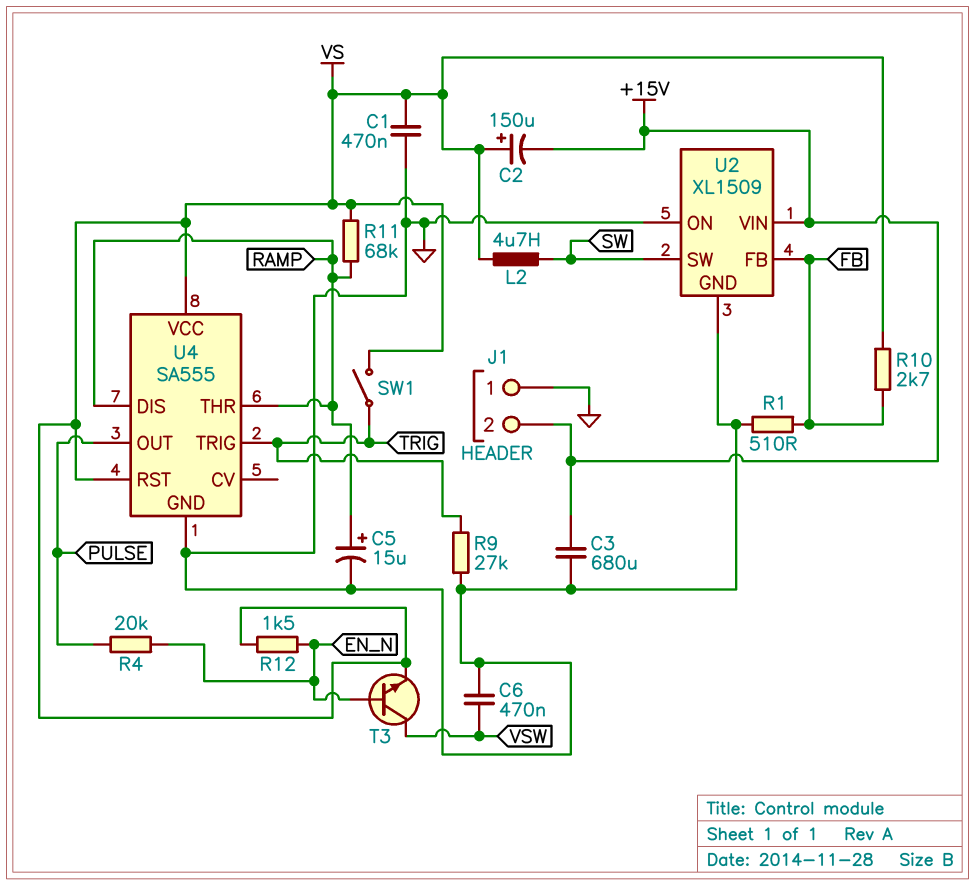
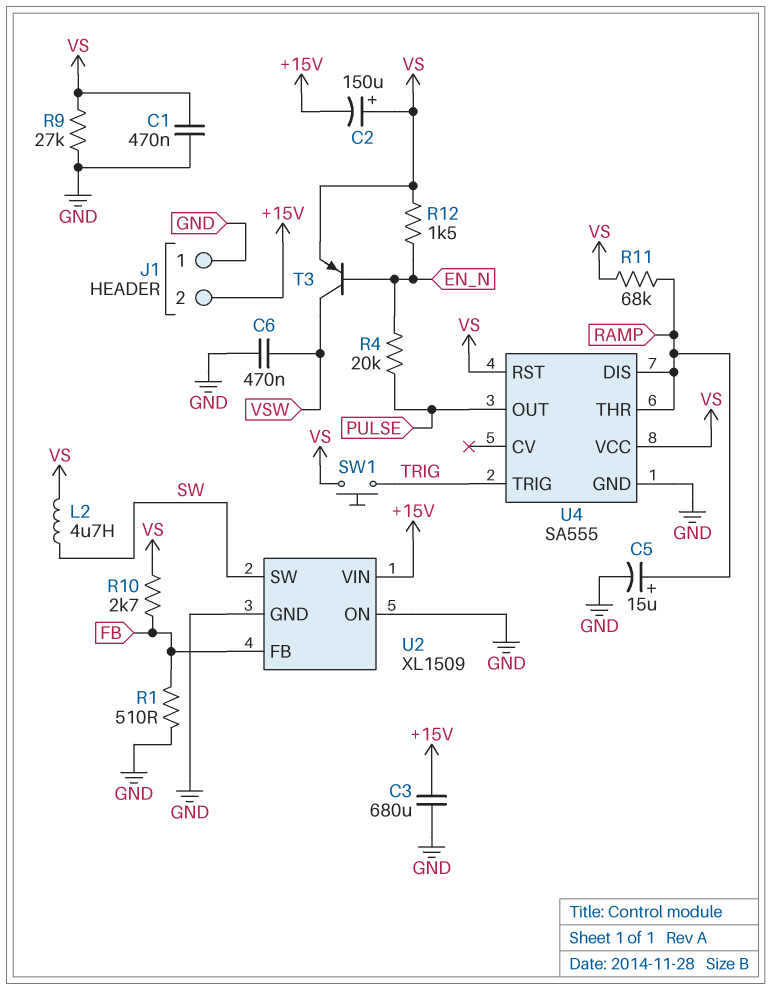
R9: 27k (GND, TRIG) -> 27k (GND, VS)
SW1: switch (TRIG, VS) -> button (TRIG, VS)
T3: NPN (B EN_N, C VSW, E VS) -> PNP (B EN_N, C VSW, E VS)

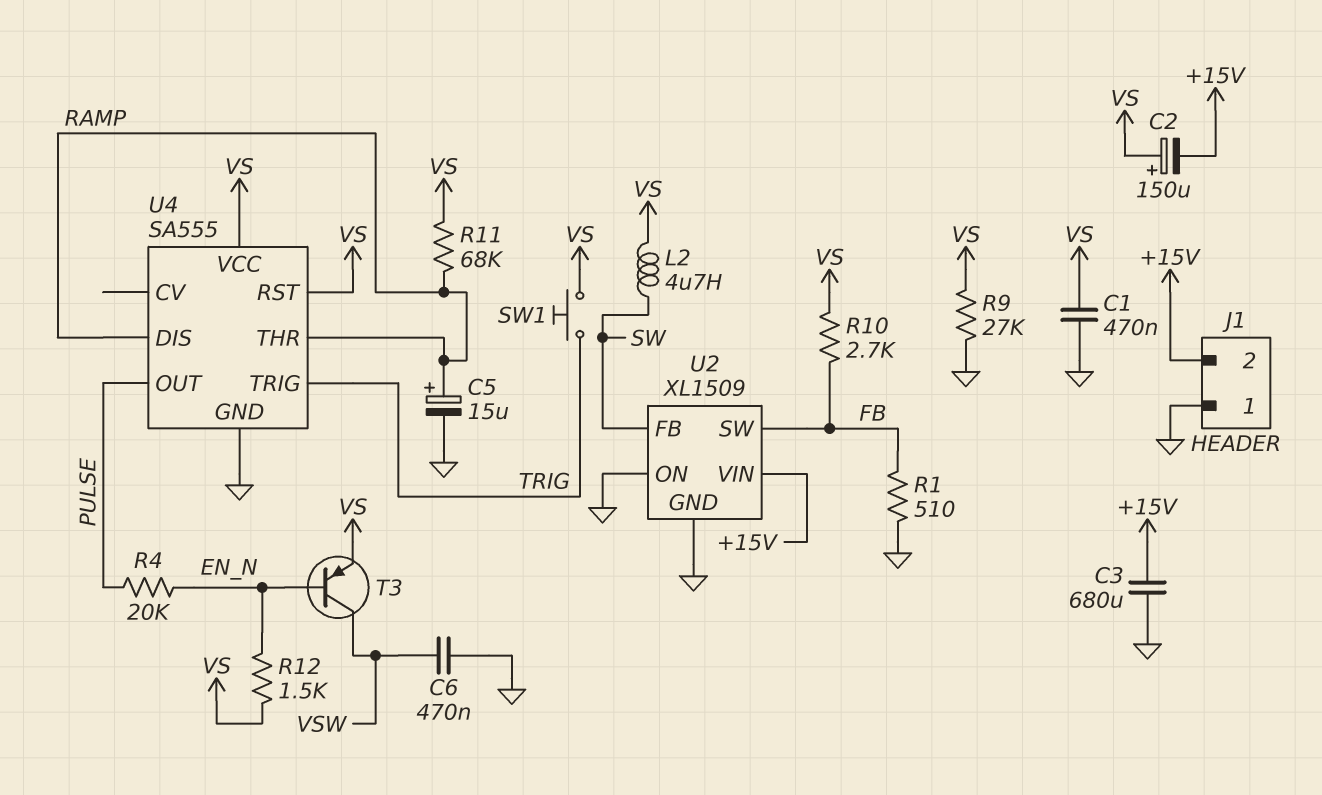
U2 pin FB: FB -> SW
U2 pin SW: SW -> FB

